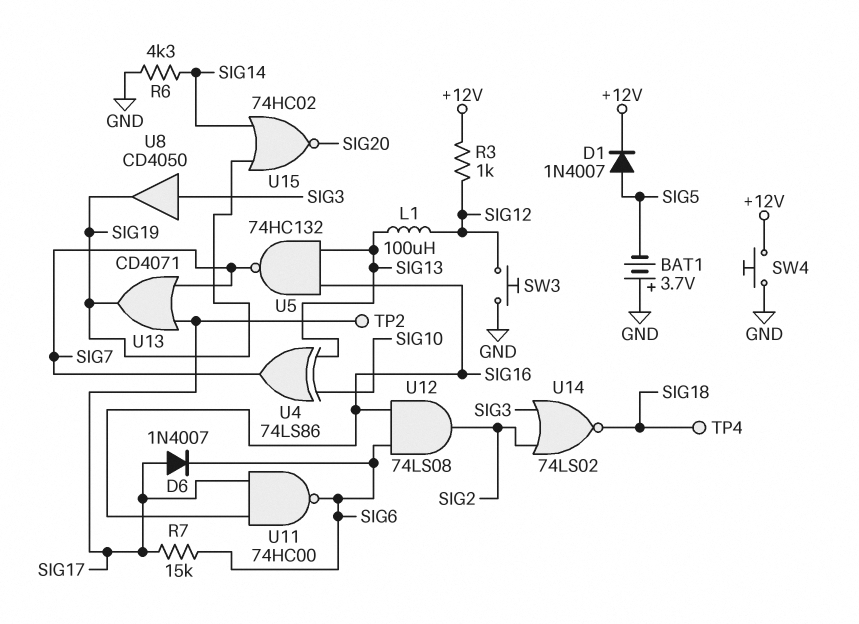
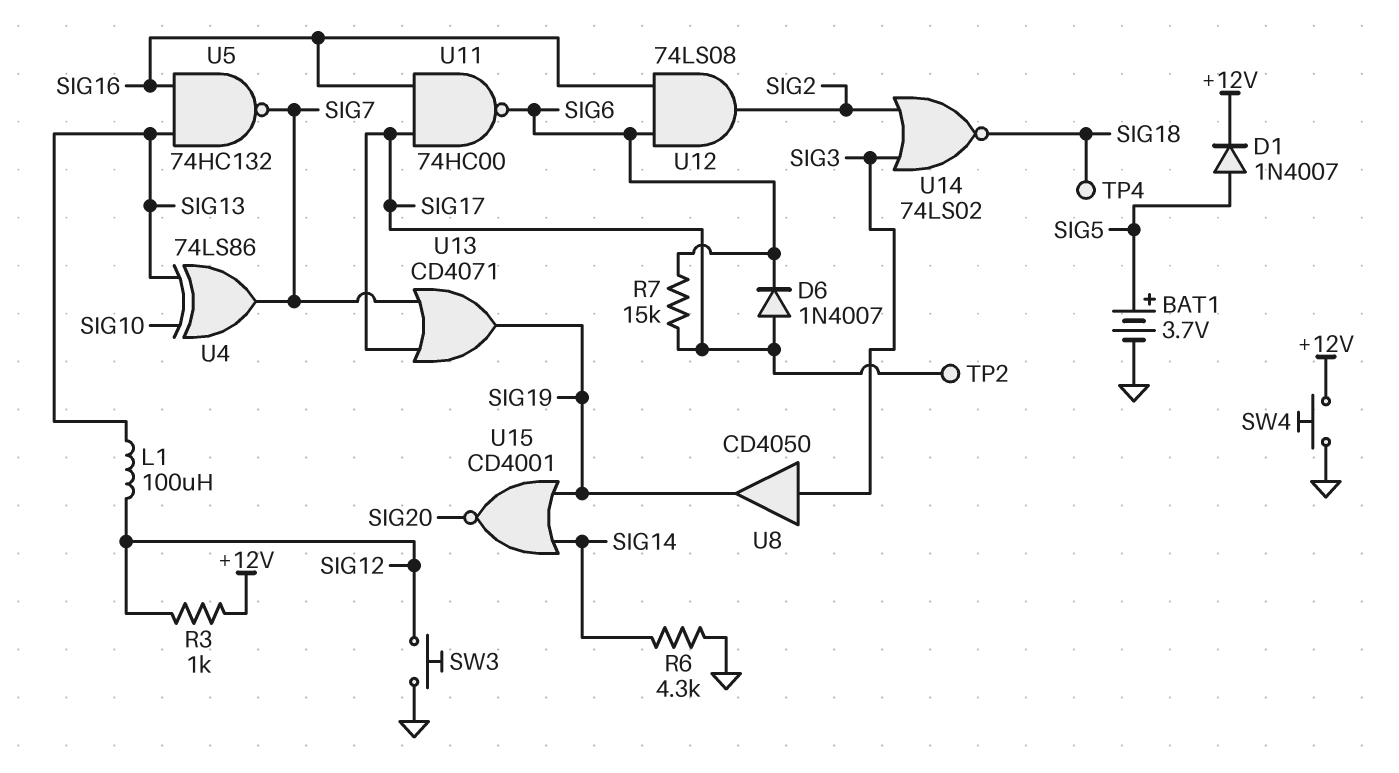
BAT1: 3.7V (plus GND, minus SIG5) -> 3.7V (plus SIG5, minus GND)
U15: NOR 74HC02 (in SIG14, in SIG19, out SIG20) -> NOR CD4001 (in SIG14, in SIG19, out SIG20)

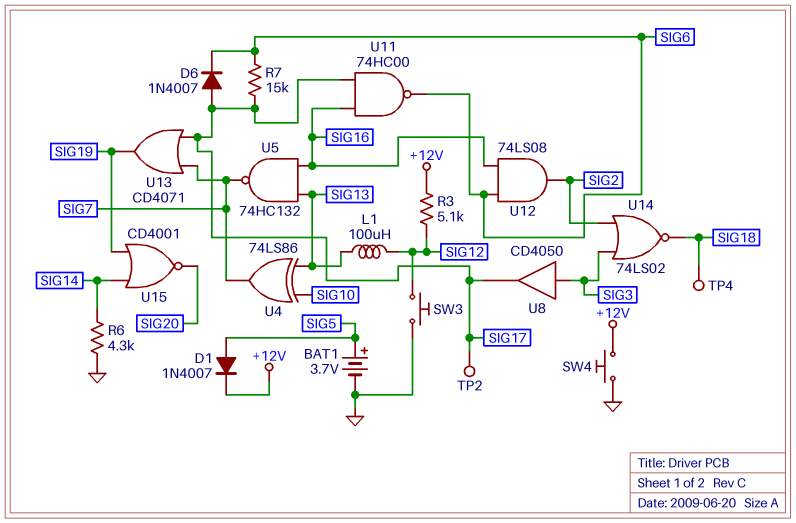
R3: 1k (+12V, SIG12) -> 5.1k (+12V, SIG12)
U8: buffer CD4050 (in SIG3, out SIG19) -> buffer CD4050 (in SIG3, out SIG17)

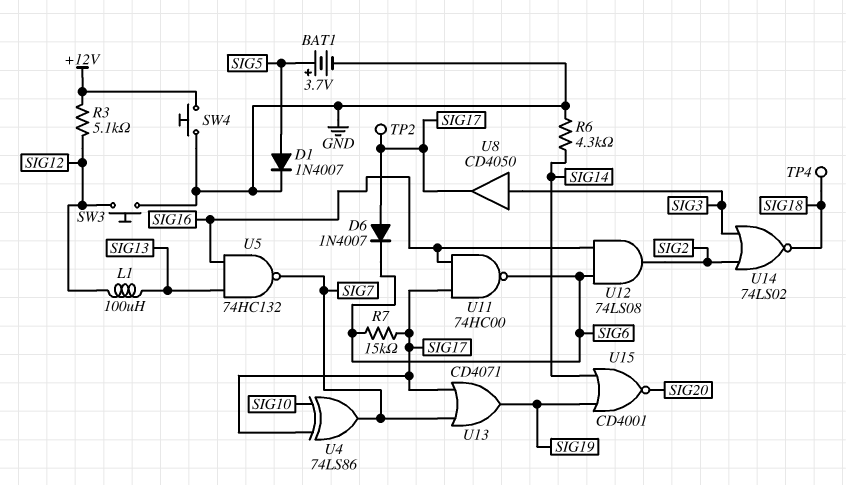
D1: diode 1N4007 (A SIG5, K +12V) -> diode 1N4007 (A SIG5, K GND)
U4: XOR 74LS86 (in SIG10, in SIG13, out SIG7) -> XOR 74LS86 (in SIG10, in SIG17, out SIG7)

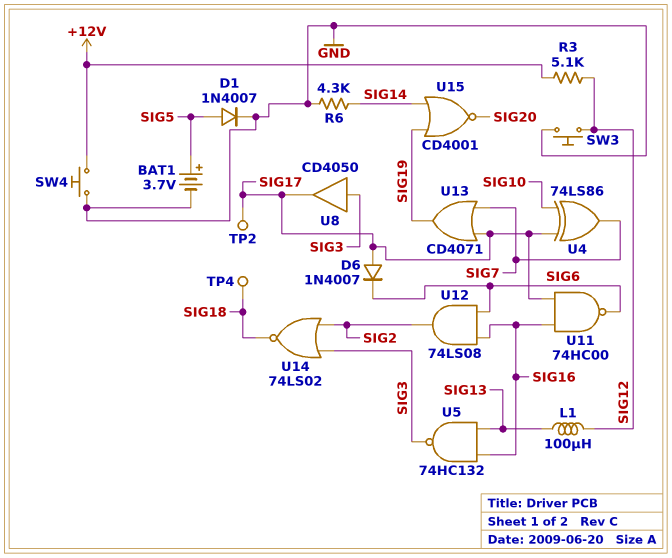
R7: 15k (SIG6, SIG17) -> none
U5: NAND 74HC132 (in SIG13, in SIG16, out SIG7) -> NAND 74HC132 (in SIG13, in SIG16, out SIG3)

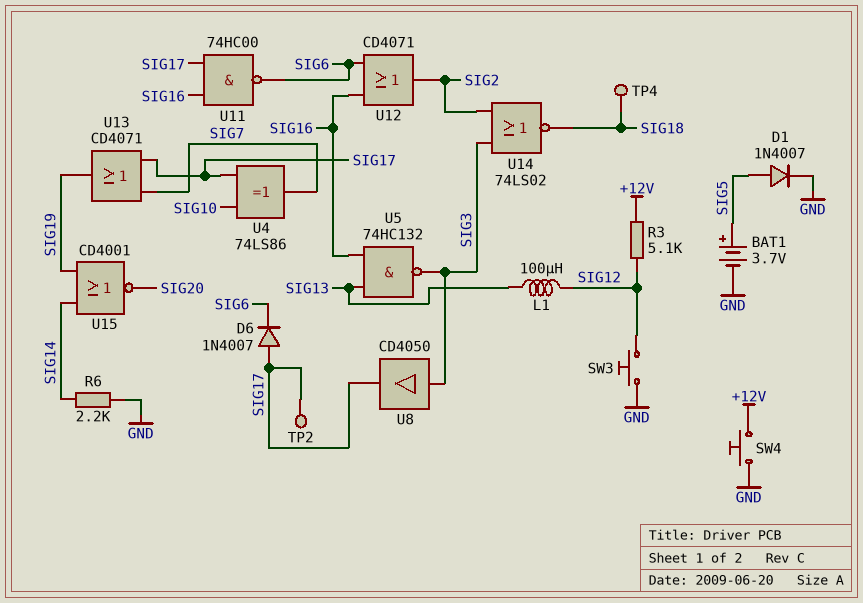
R6: 4.3k (GND, SIG14) -> 2.2k (GND, SIG14)
U12: AND 74LS08 (in SIG6, in SIG16, out SIG2) -> OR CD4071 (in SIG6, in SIG16, out SIG2)

